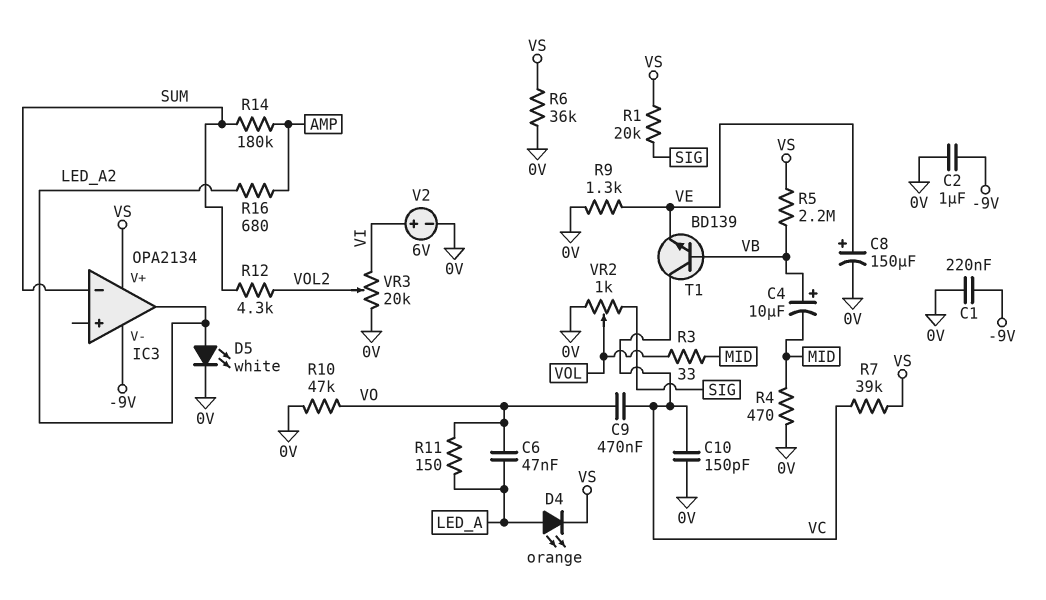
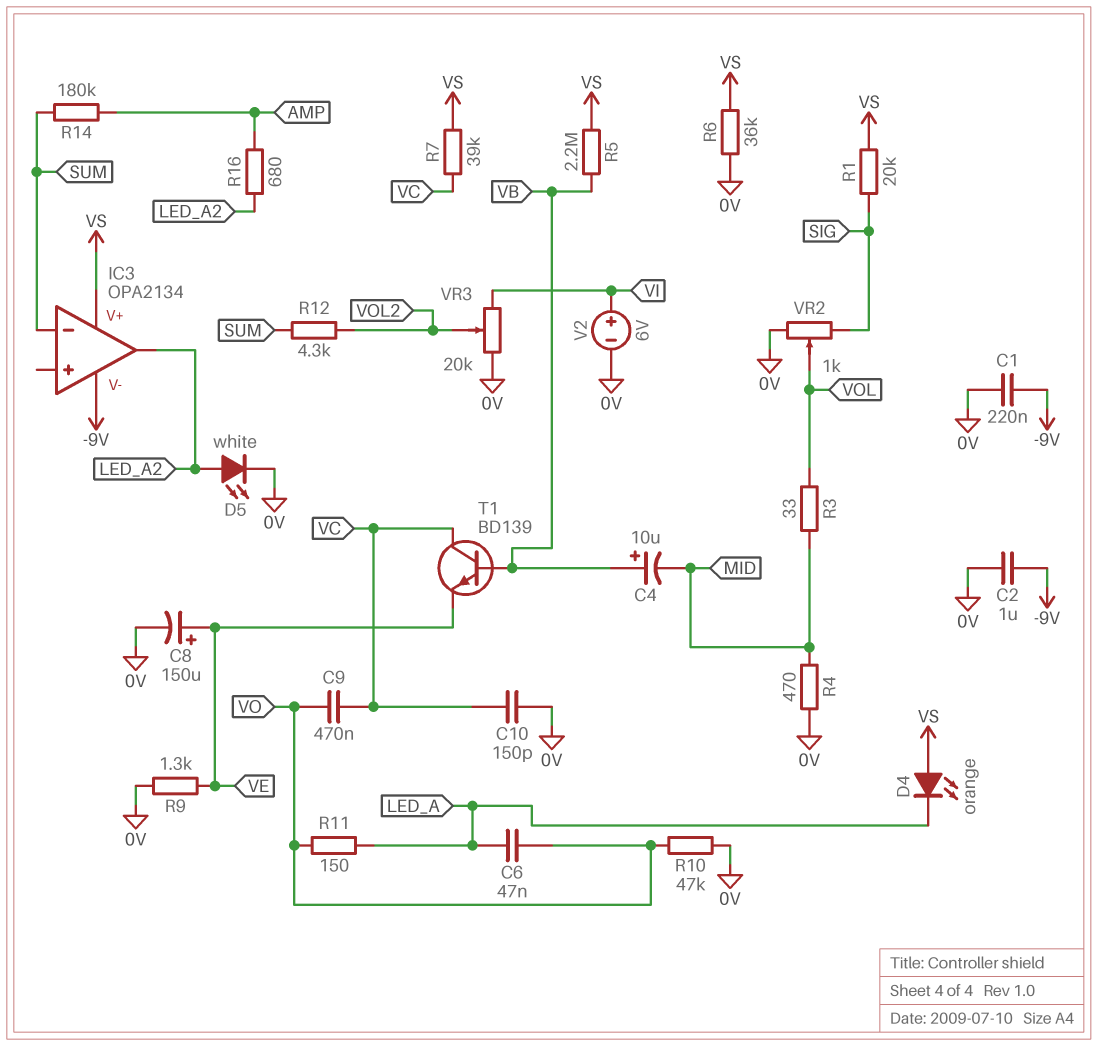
D4: LED orange (A LED_A, K VS) -> LED orange (A VS, K LED_A)

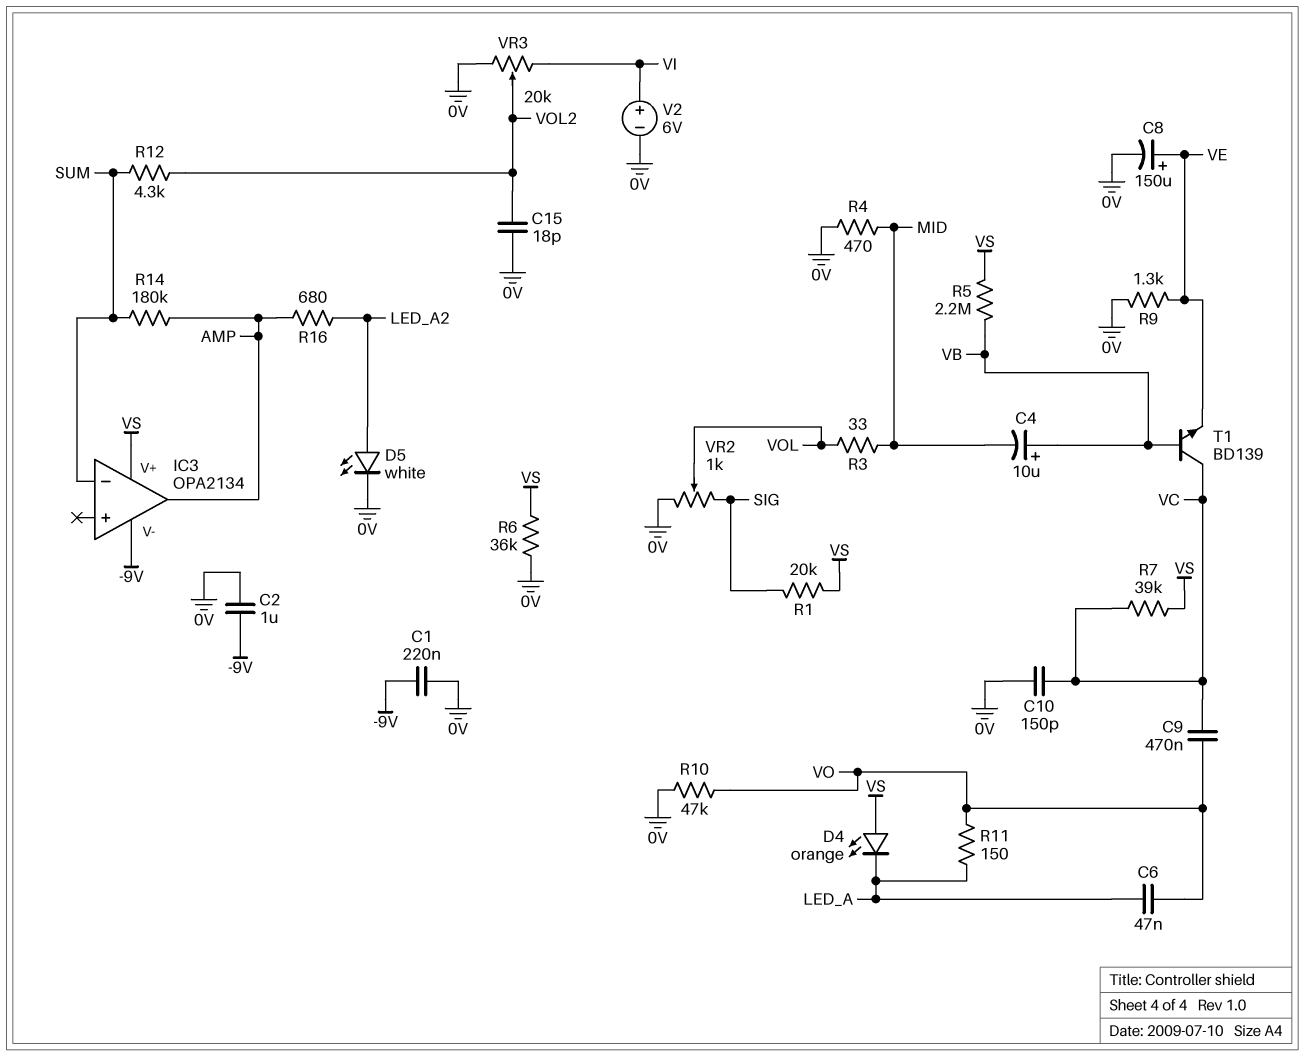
C15: none -> 18pF (0V, VOL2)
IC3 pin out: LED_A2 -> AMP

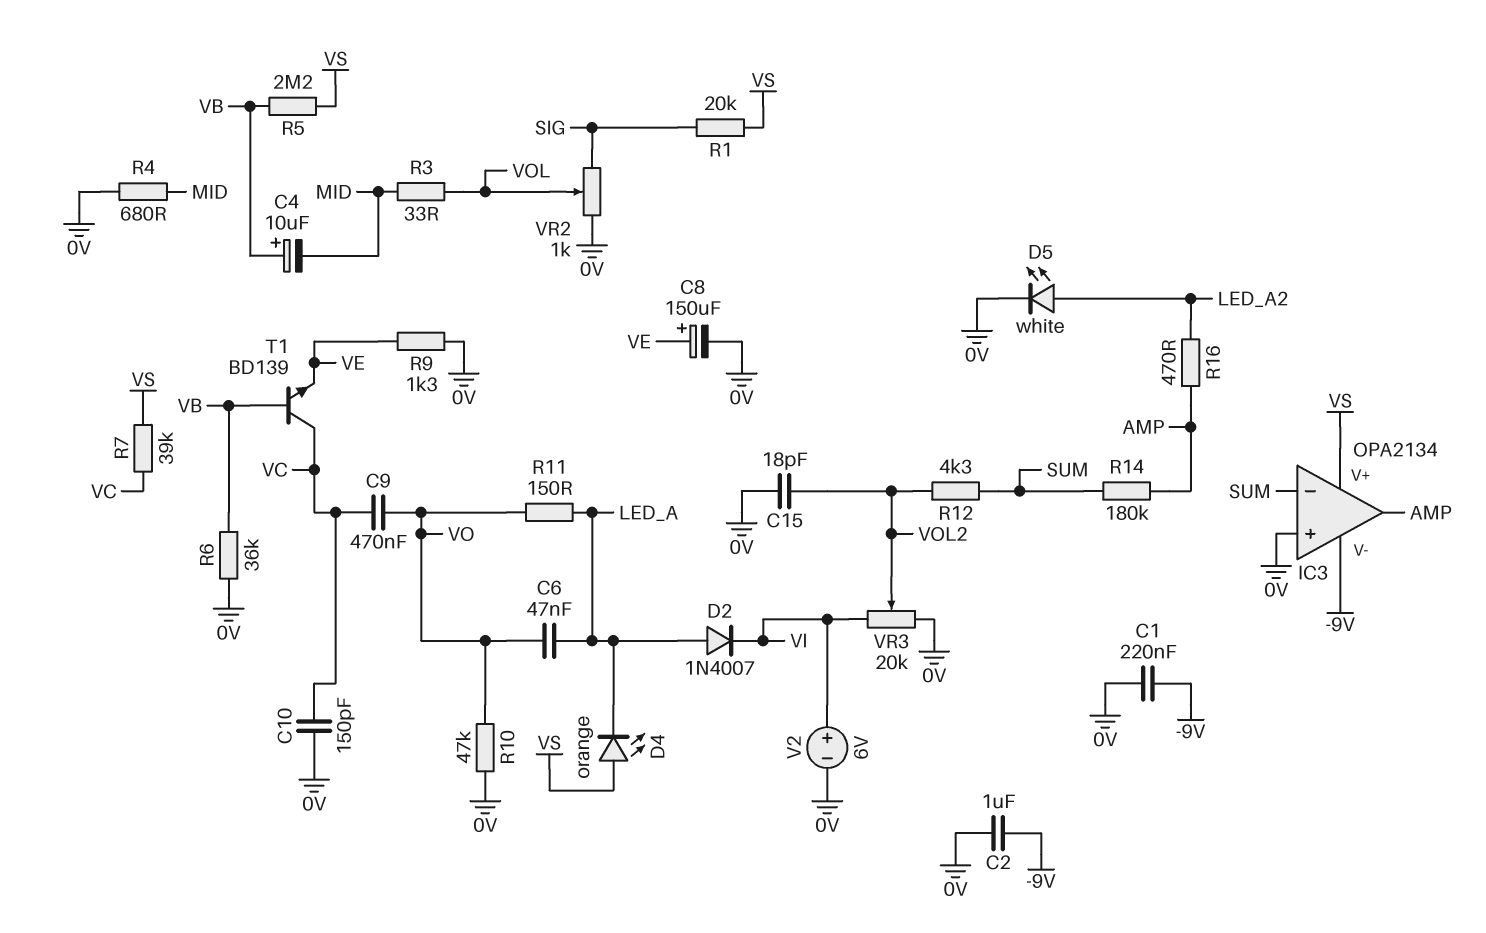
D2: none -> diode 1N4007 (A LED_A, K VI)
IC3 pin in+: none -> 0V
R4: 470 (0V, MID) -> 680 (0V, MID)
R6: 36k (0V, VS) -> 36k (0V, VB)
R16: 680 (AMP, LED_A2) -> 470 (AMP, LED_A2)

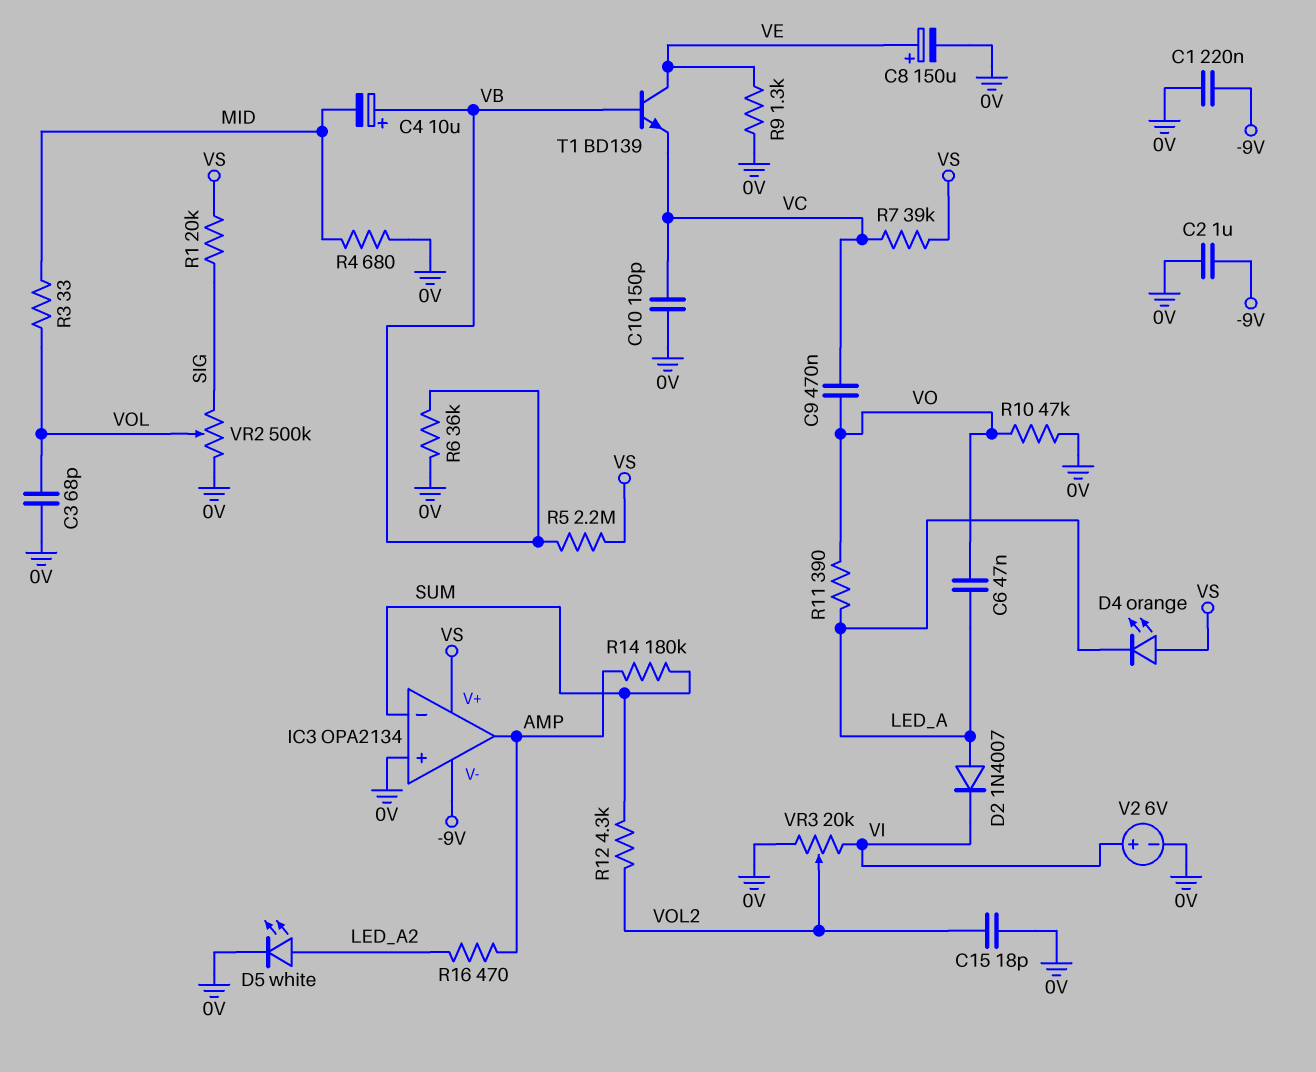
C3: none -> 68pF (0V, VOL)
R11: 150 (LED_A, VO) -> 390 (LED_A, VO)
T1: NPN BD139 (B VB, C VC, E VE) -> NPN BD139 (B VB, C VE, E VC)
VR2: 1k (0V, SIG, wiper VOL) -> 500k (0V, SIG, wiper VOL)

